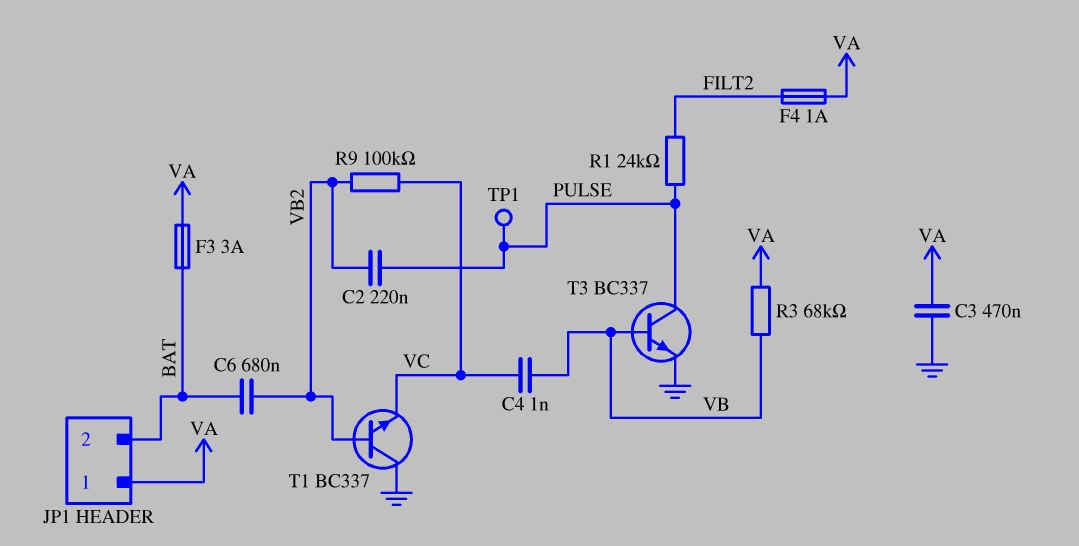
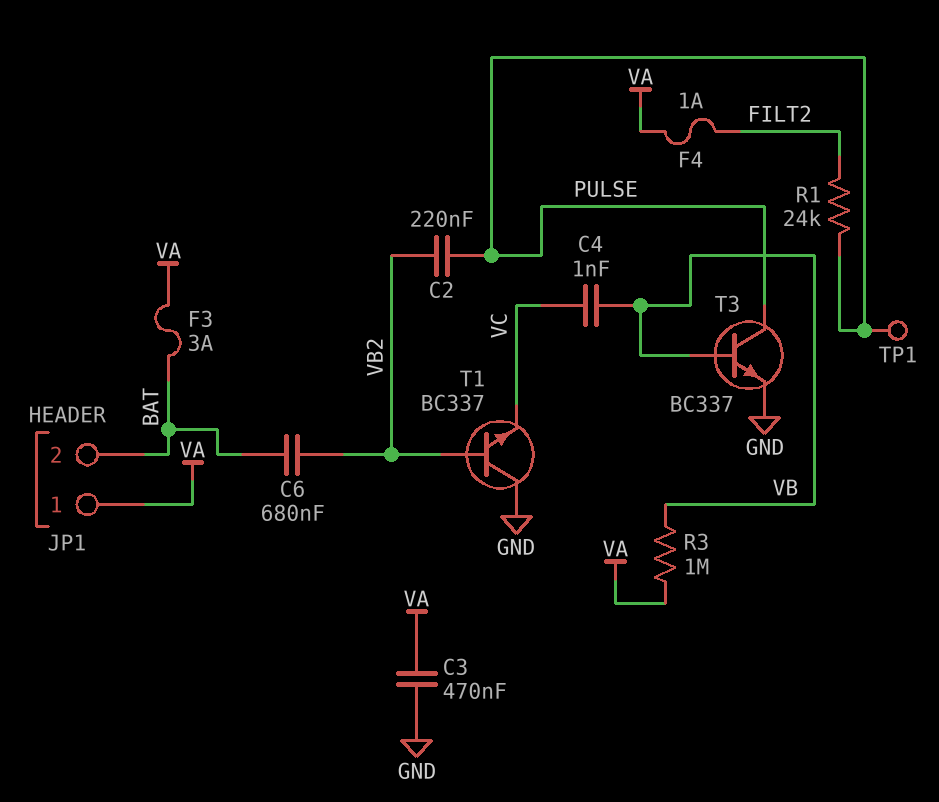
R3: 68k (VA, VB) -> 1M (VA, VB)
R9: 100k (VB2, VC) -> none

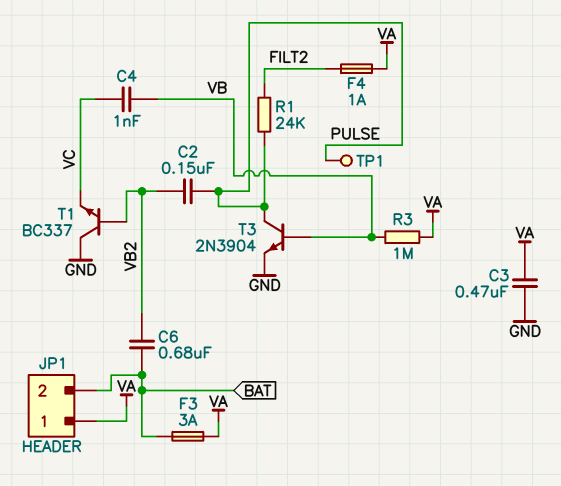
C2: 220nF (PULSE, VB2) -> 150nF (PULSE, VB2)
T3: NPN BC337 (B VB, C PULSE, E GND) -> NPN 2N3904 (B VB, C PULSE, E GND)

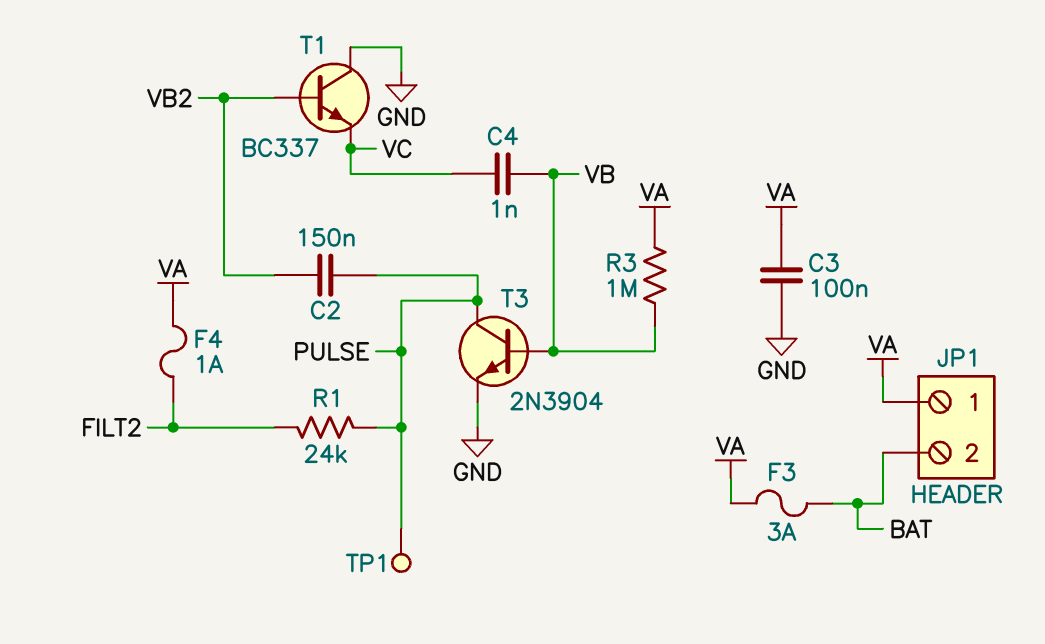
C3: 470nF (GND, VA) -> 100nF (GND, VA)
C6: 680nF (BAT, VB2) -> none

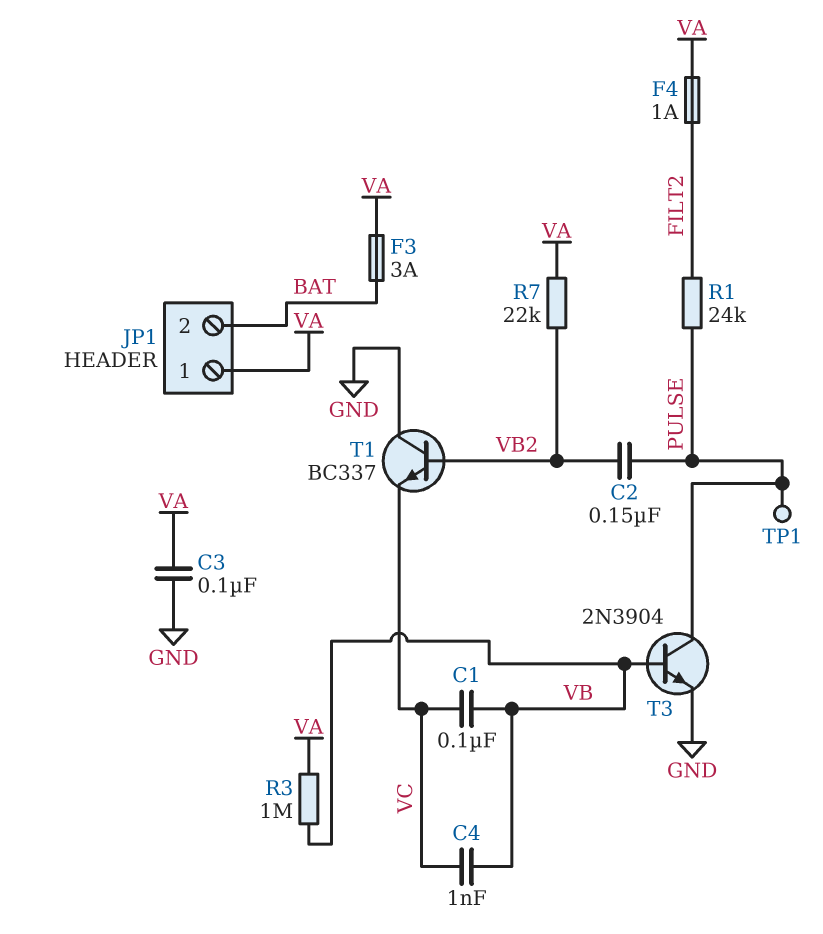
C1: none -> 100nF (VB, VC)
R7: none -> 22k (VA, VB2)

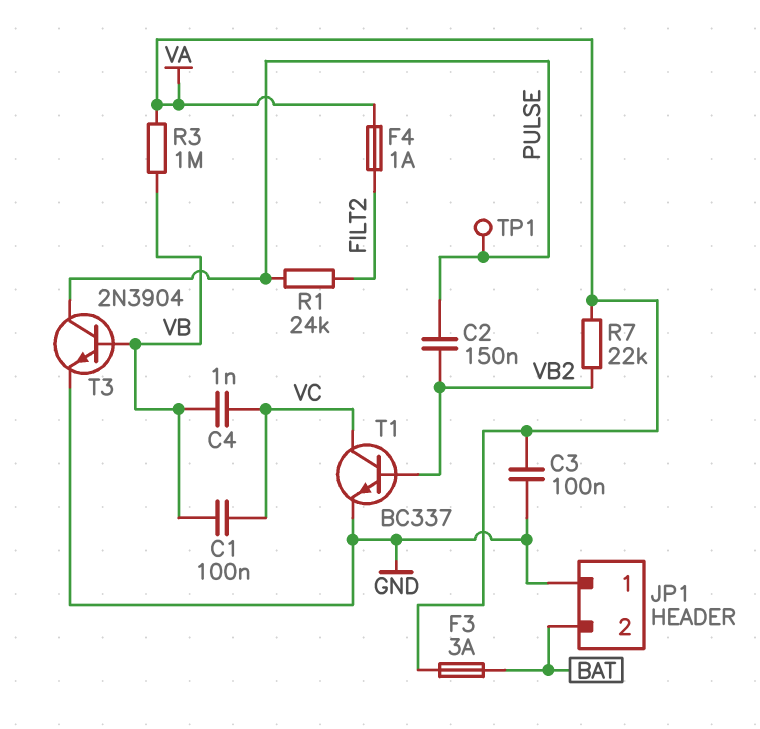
JP1 pin 1: VA -> GND
T1: NPN BC337 (B VB2, C GND, E VC) -> NPN BC337 (B VB2, C VC, E GND)

